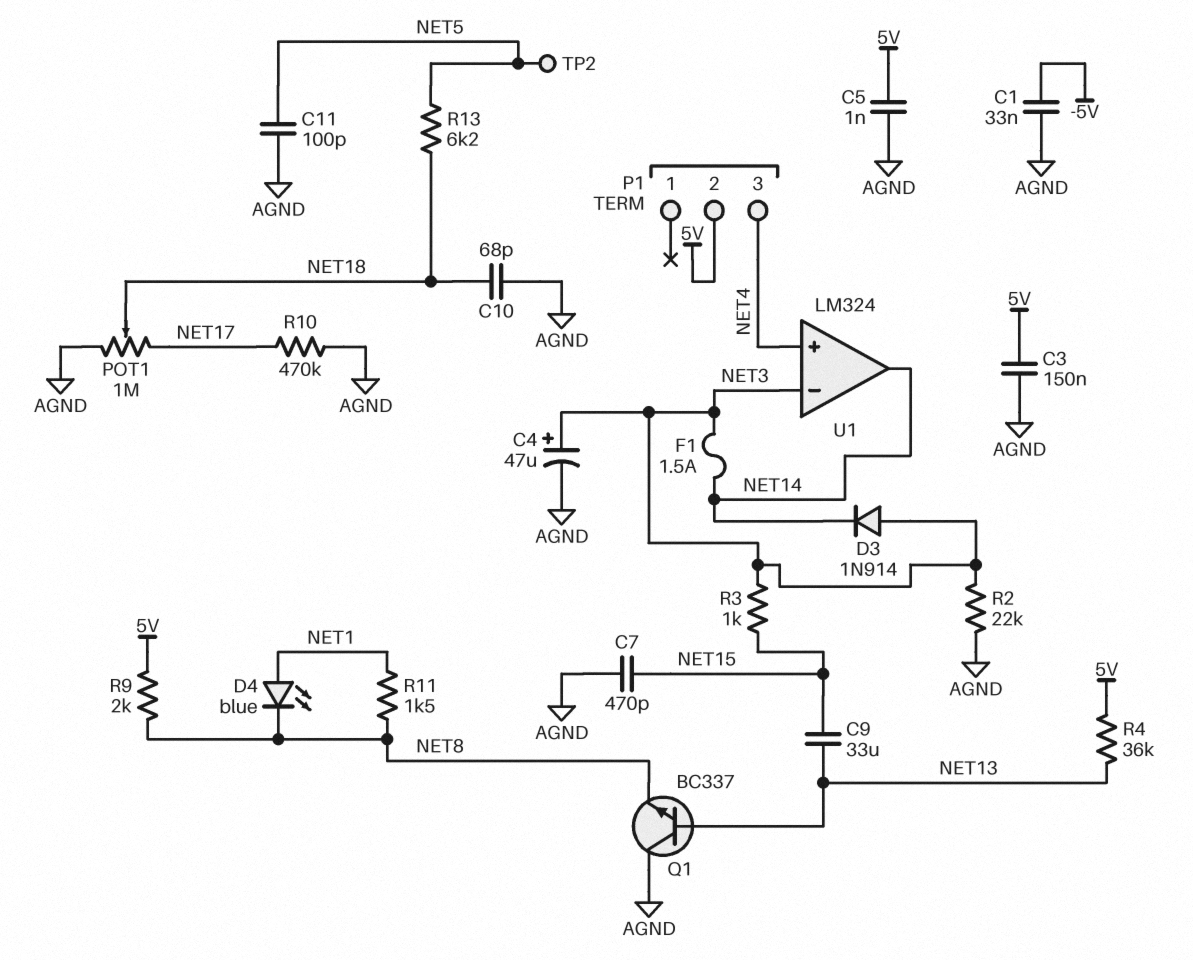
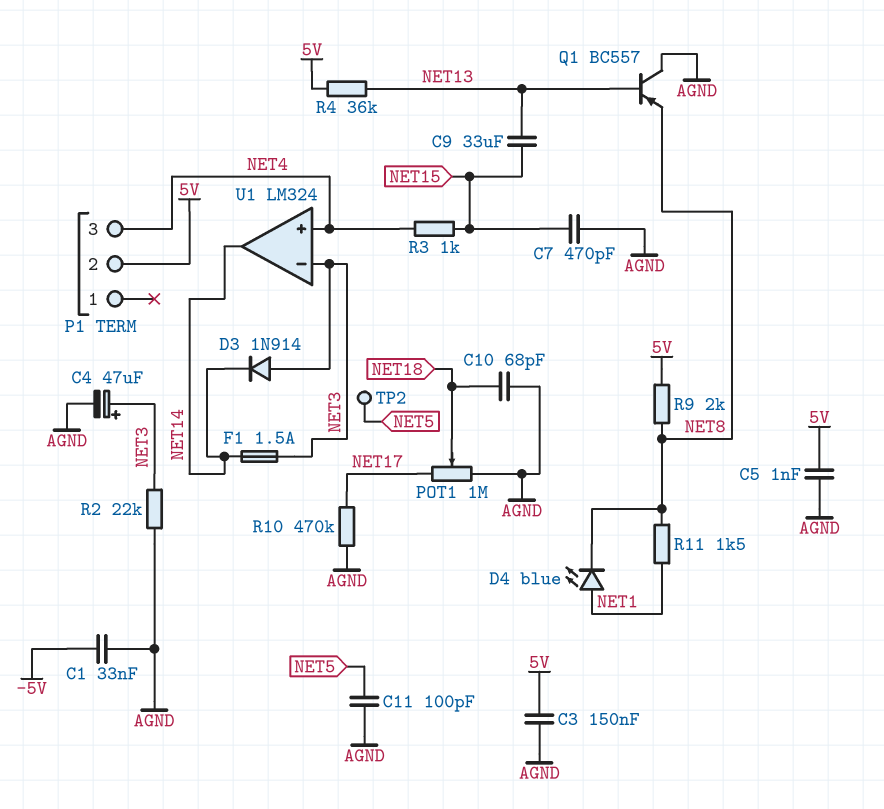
Q1: NPN BC337 (B NET13, C AGND, E NET8) -> PNP BC557 (B NET13, C AGND, E NET8)
R3: 1k (NET3, NET15) -> 1k (NET4, NET15)
R13: 6.2k (NET5, NET18) -> none

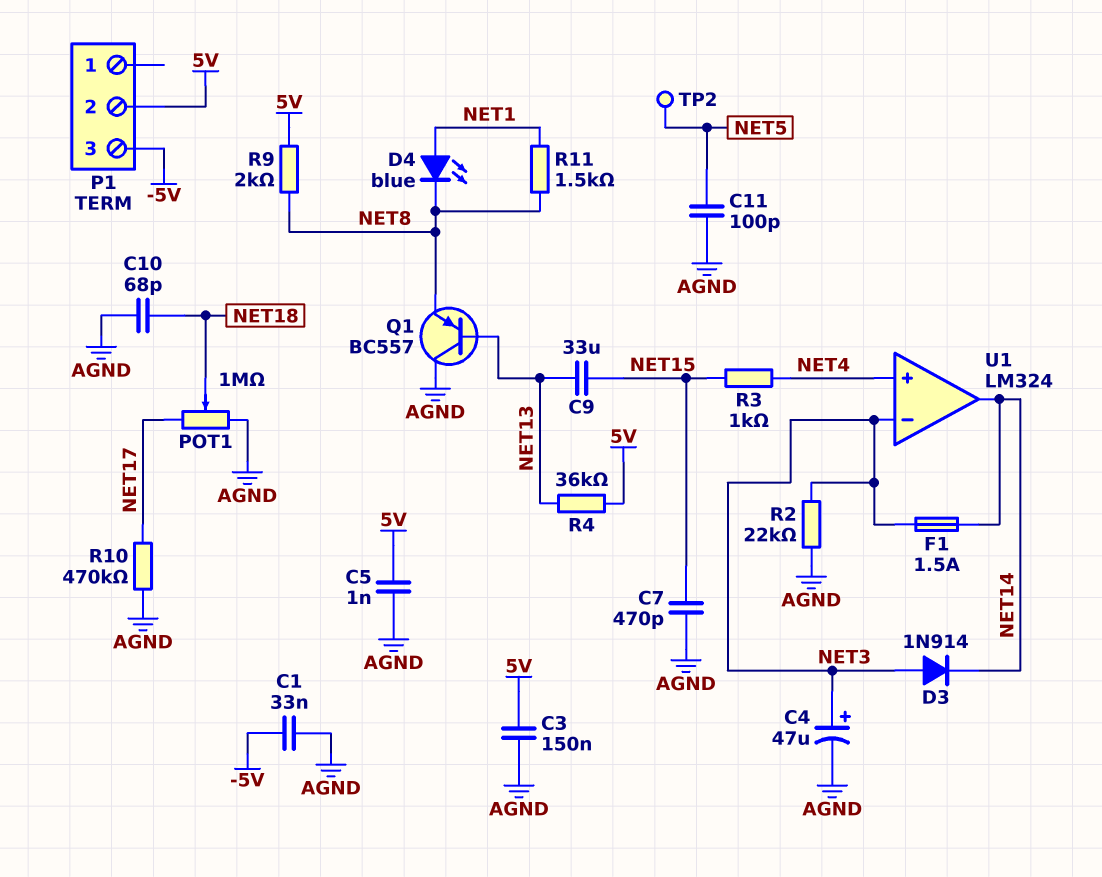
P1 pin 3: NET4 -> -5V

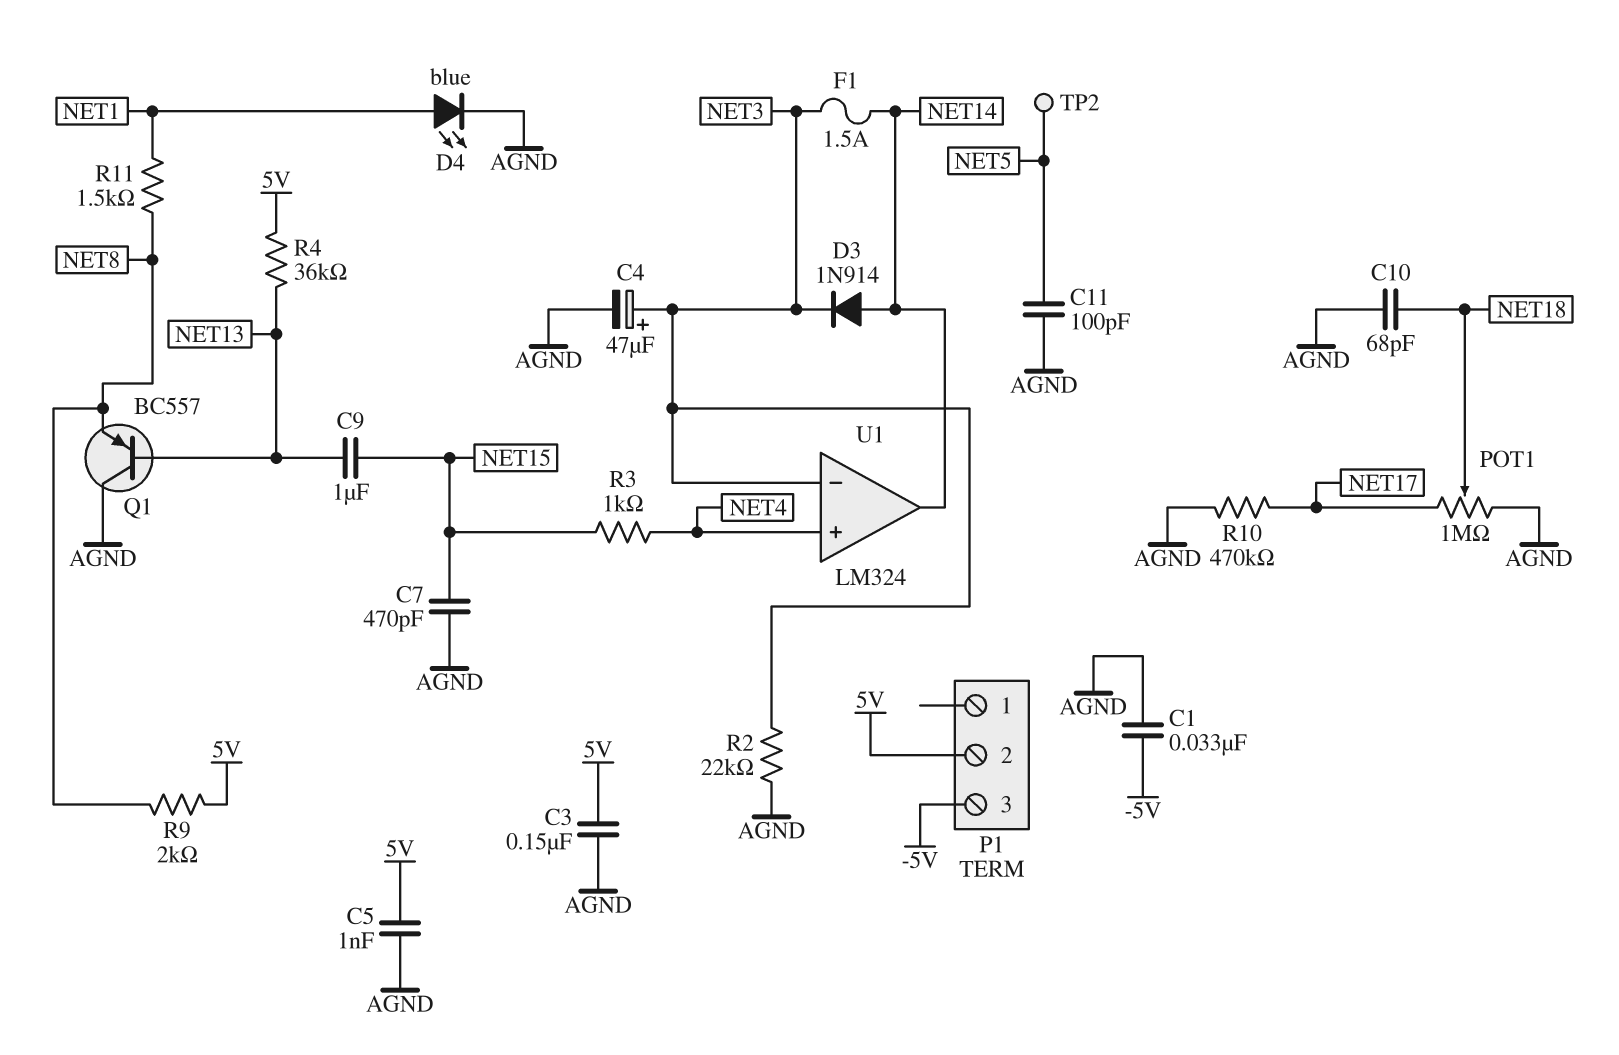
C9: 33uF (NET13, NET15) -> 1uF (NET13, NET15)
D3: diode 1N914 (A NET3, K NET14) -> diode 1N914 (A NET14, K NET3)
D4: LED blue (A NET1, K NET8) -> LED blue (A NET1, K AGND)

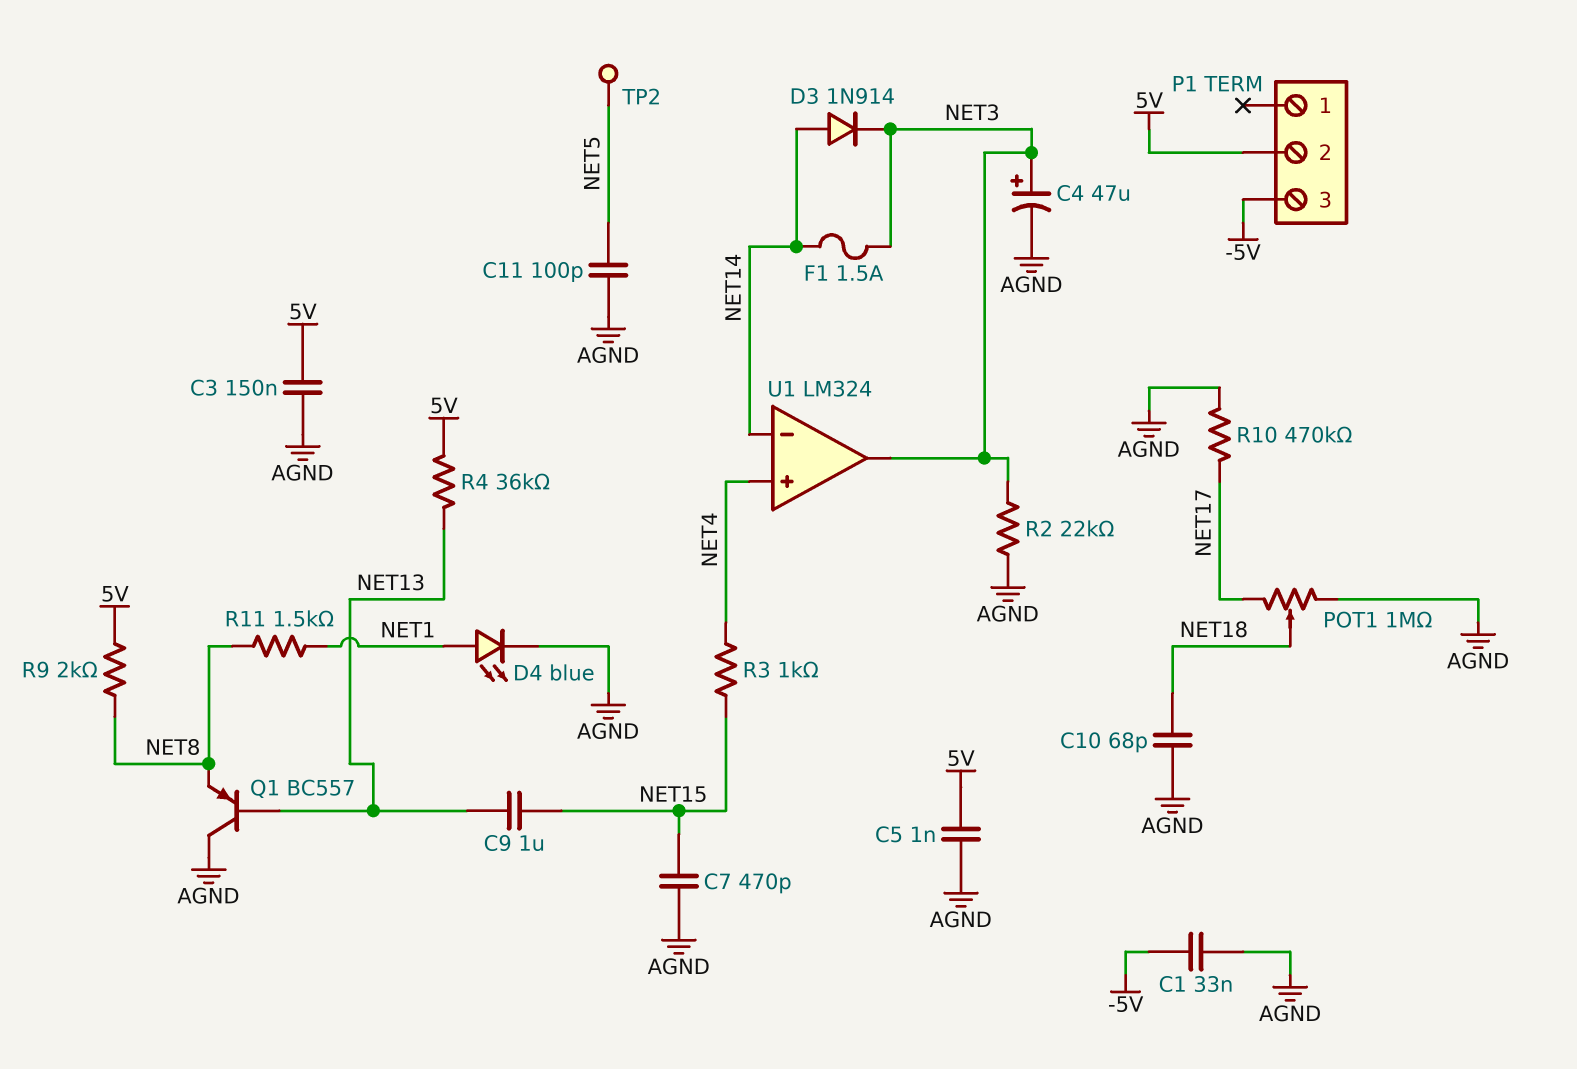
U1 pin in-: NET3 -> NET14
U1 pin out: NET14 -> NET3

